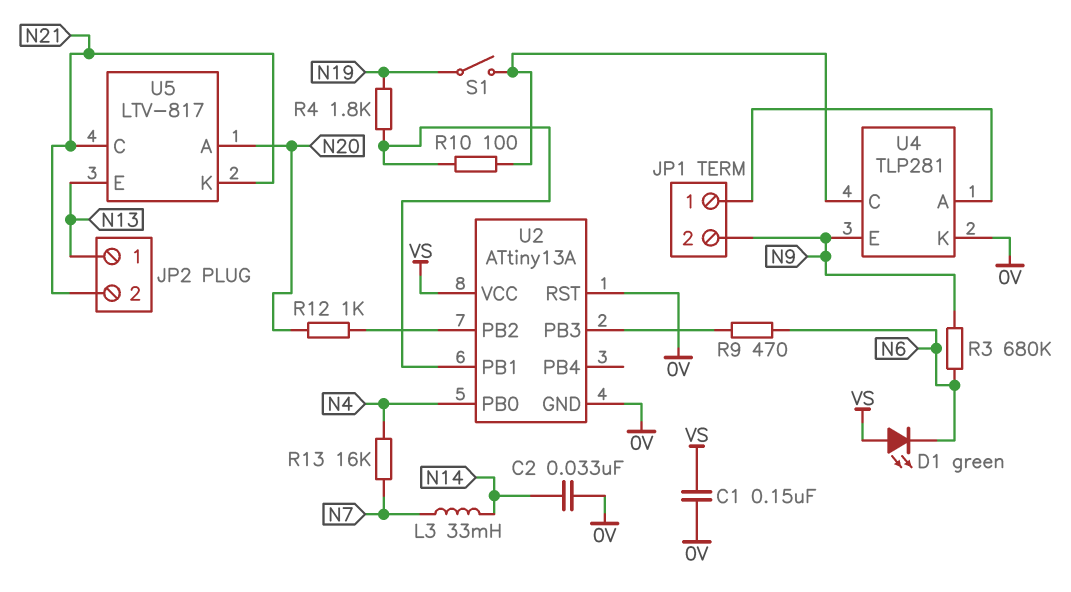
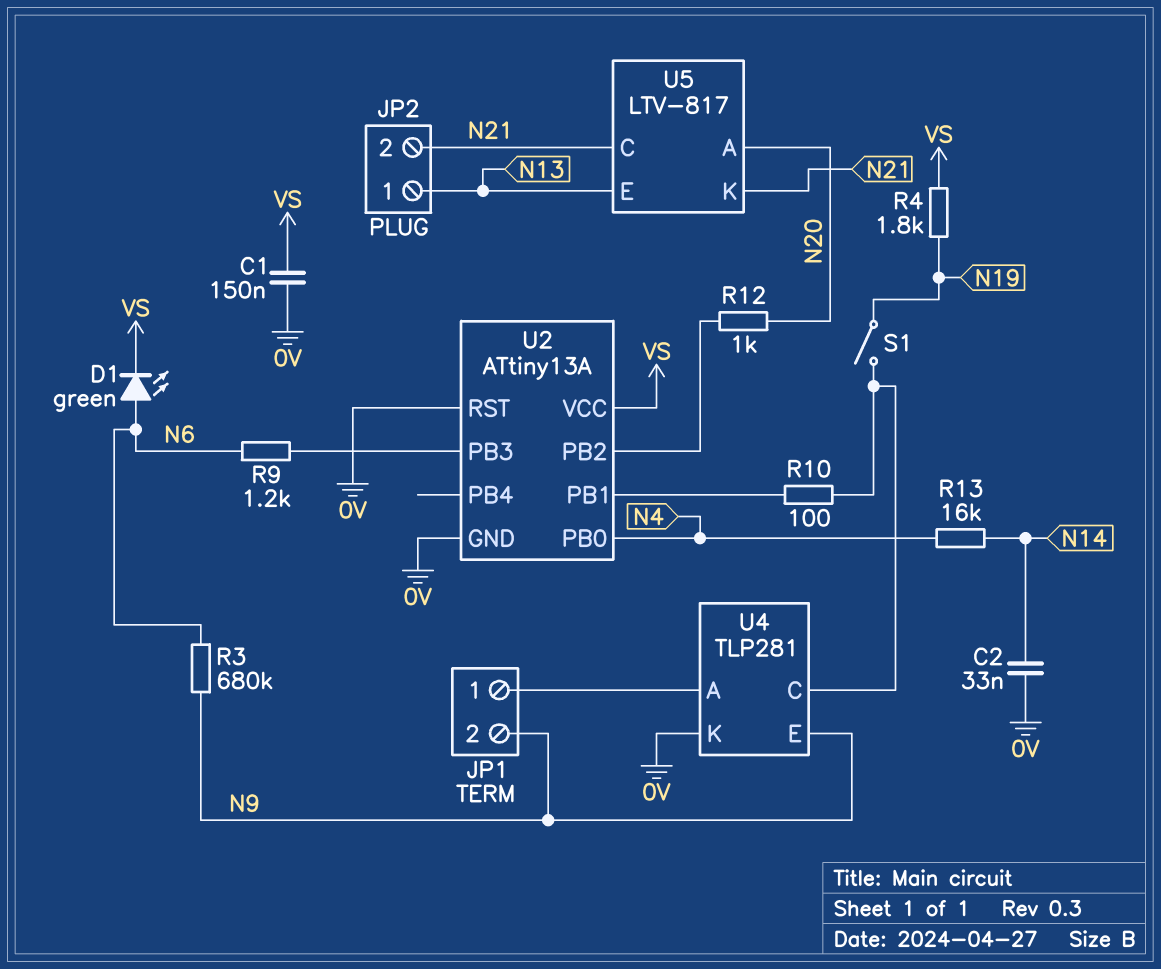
D1: LED green (A VS, K N6) -> LED green (A N6, K VS)
L3: 33mH (N7, N14) -> none
R4: 1.8k (N19, U2/PB1) -> 1.8k (N19, VS)
R9: 470 (N6, U2/PB3) -> 1.2k (N6, U2/PB3)
R13: 16k (N4, N7) -> 16k (N4, N14)

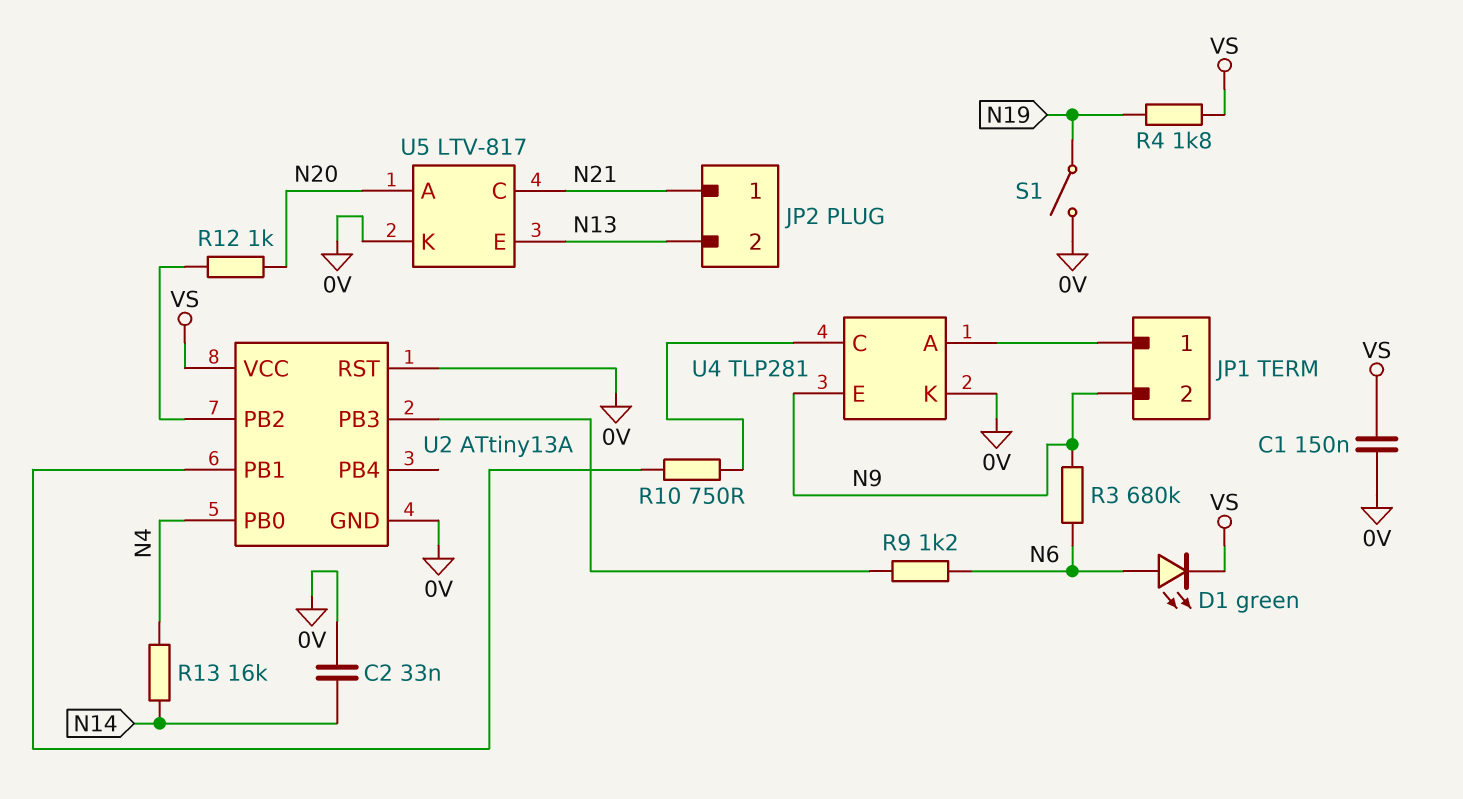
JP2 pin 1: N13 -> N21
JP2 pin 2: N21 -> N13
R10: 100 (U2/PB1, U4/C) -> 750 (U2/PB1, U4/C)
S1: switch (N19, U4/C) -> switch (0V, N19)
U5 pin K: N21 -> 0V

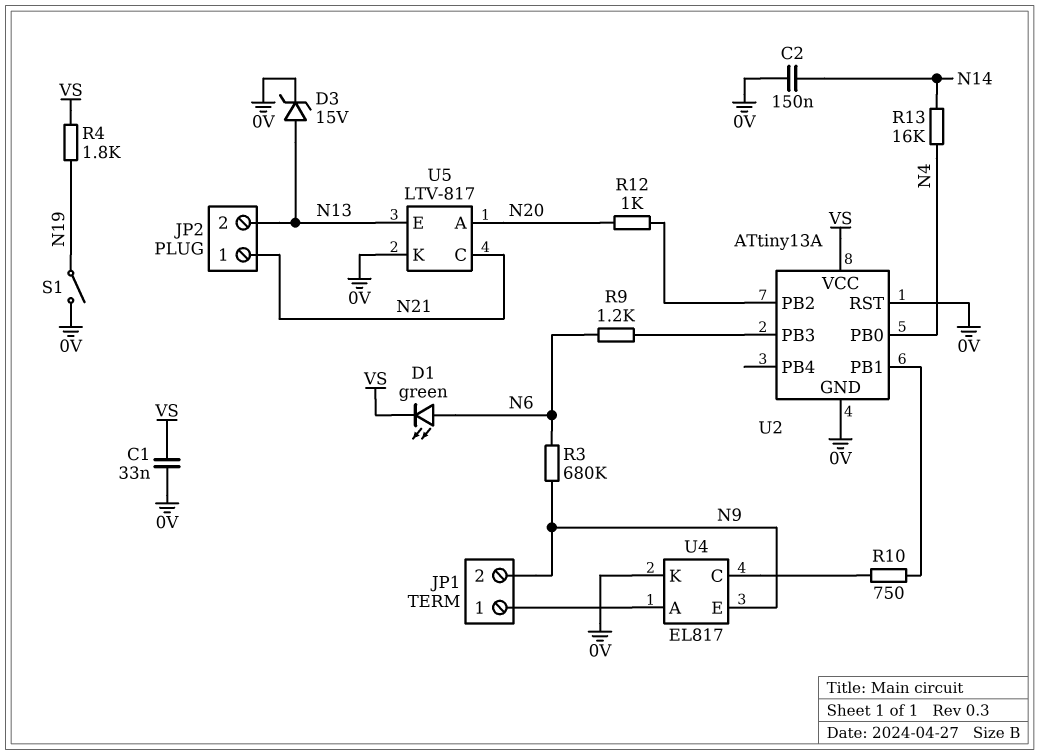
C1: 150nF (0V, VS) -> 33nF (0V, VS)
C2: 33nF (0V, N14) -> 150nF (0V, N14)
D3: none -> zener 15V (A N13, K 0V)
U4: TLP281 -> EL817

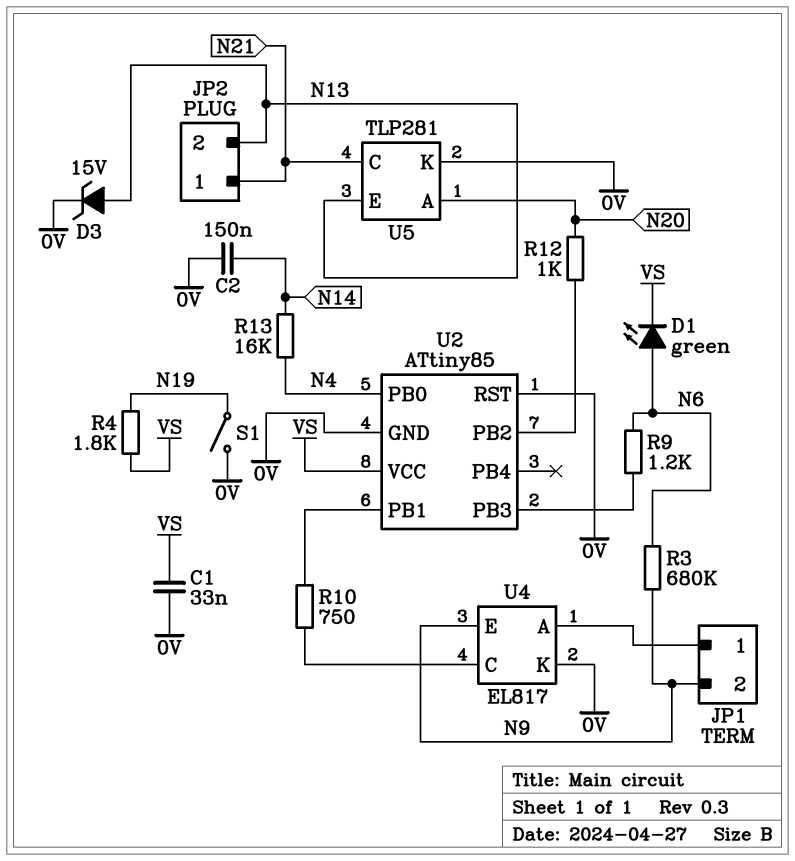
U2: ATtiny13A -> ATtiny85
U5: LTV-817 -> TLP281

